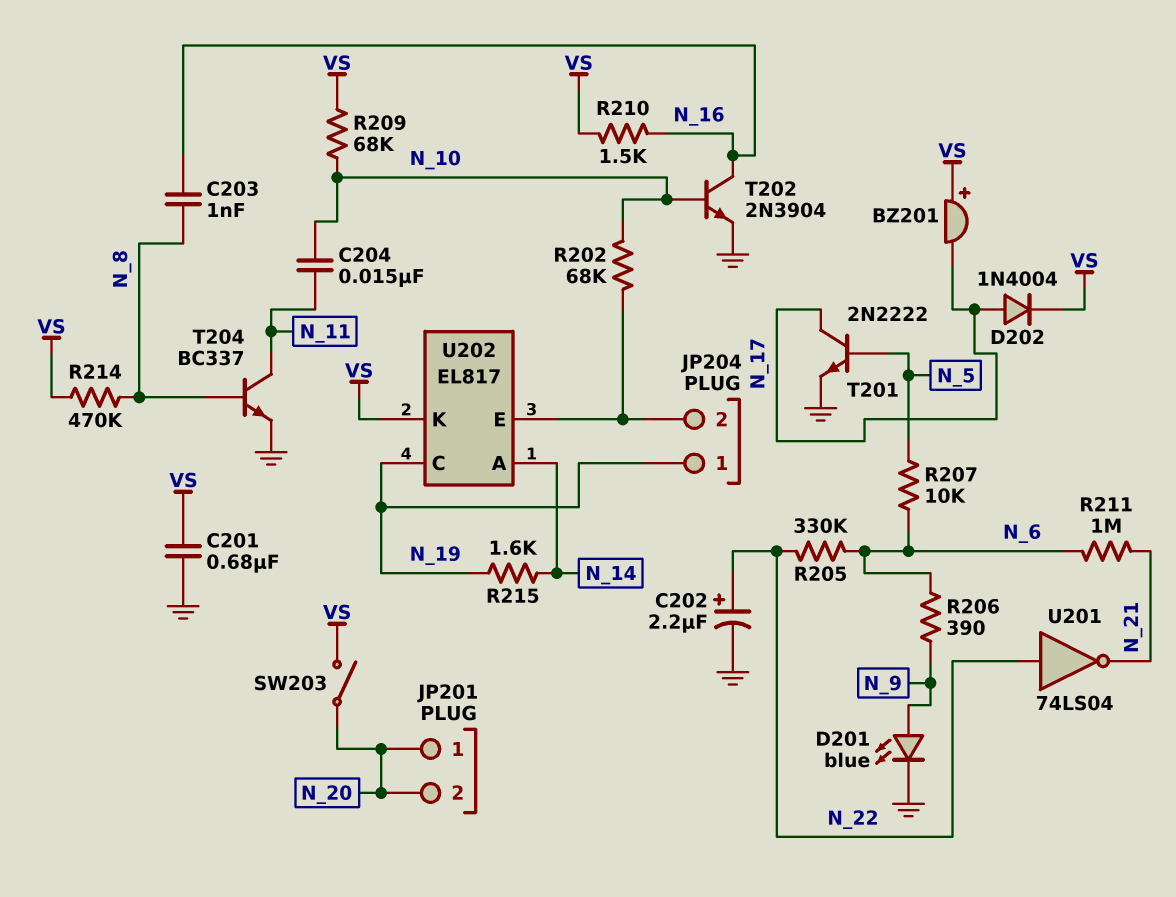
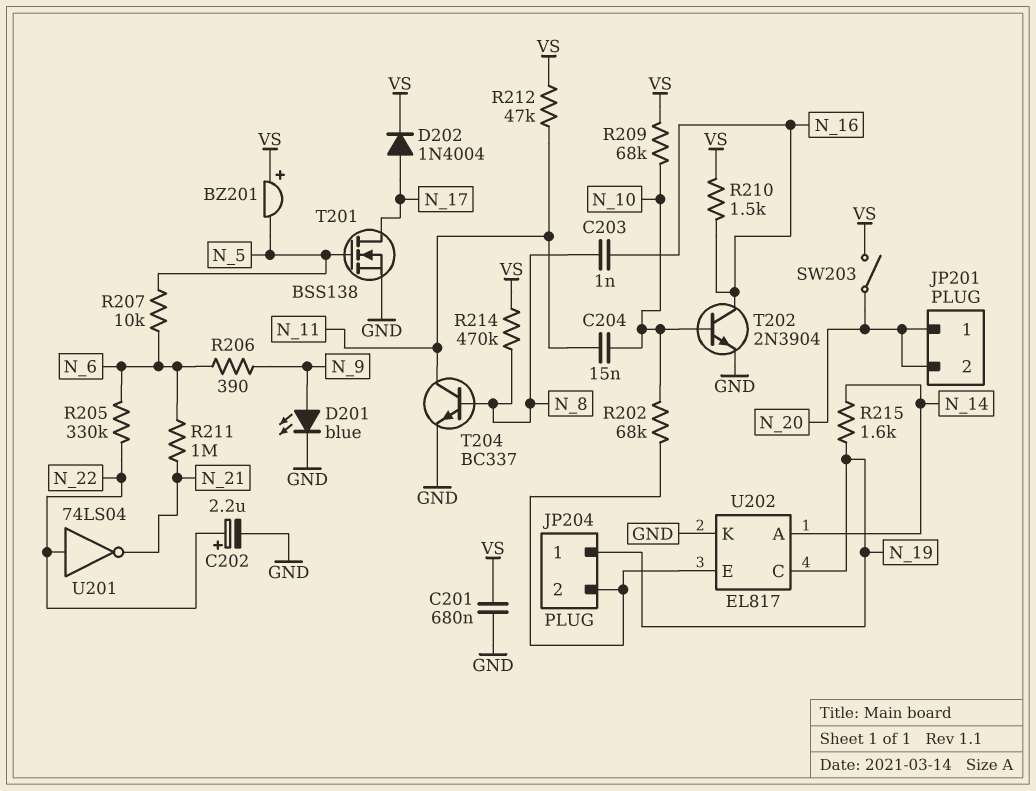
BZ201: buzzer (plus VS, minus N_17) -> buzzer (plus VS, minus N_5)
R212: none -> 47k (N_11, VS)
T201: NPN 2N2222 (B N_5, C N_17, E GND) -> NMOS BSS138 (G N_5, D N_17, S GND)
U202 pin K: VS -> GND

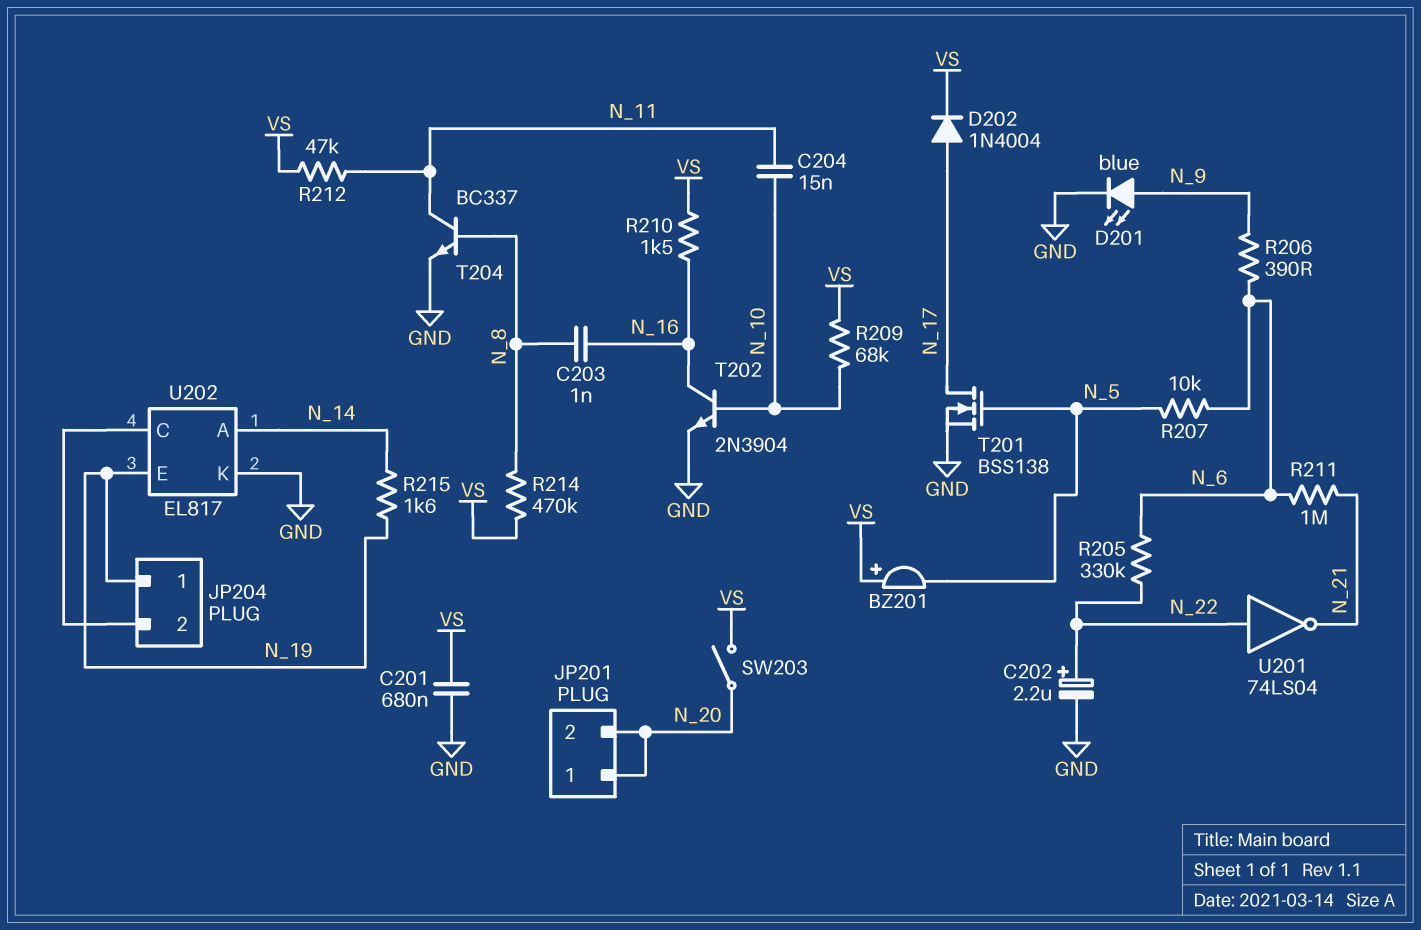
R202: 68k (JP204/2, N_10) -> none
U202 pin C: N_19 -> JP204/2
U202 pin E: JP204/2 -> N_19

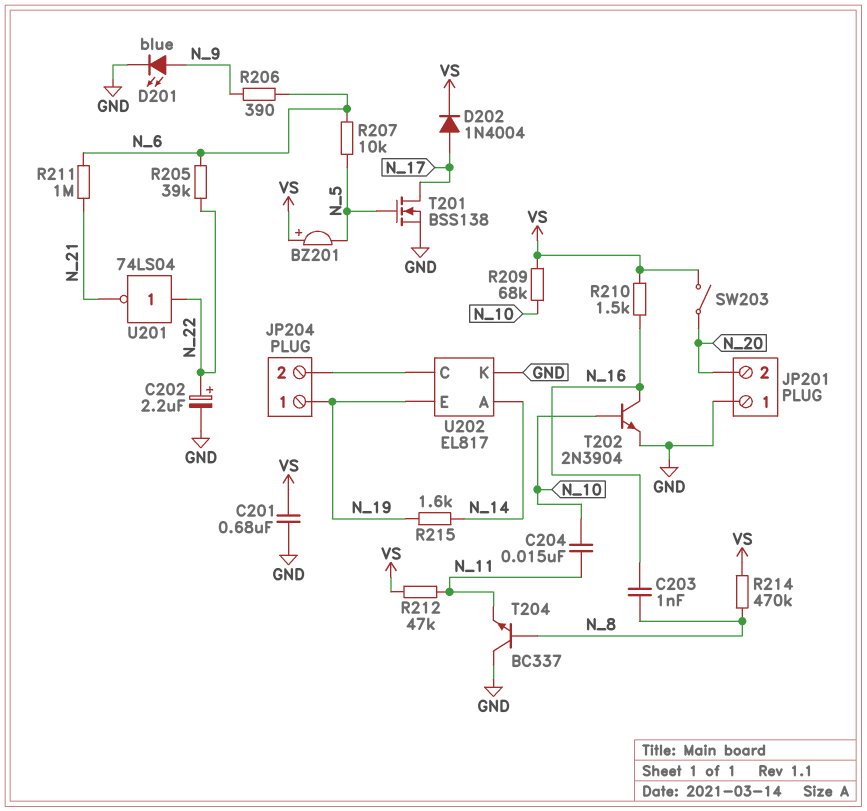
JP201 pin 1: N_20 -> GND
R205: 330k (N_6, N_22) -> 39k (N_6, N_22)
T204: NPN BC337 (B N_8, C N_11, E GND) -> NPN BC337 (B N_8, C GND, E N_11)

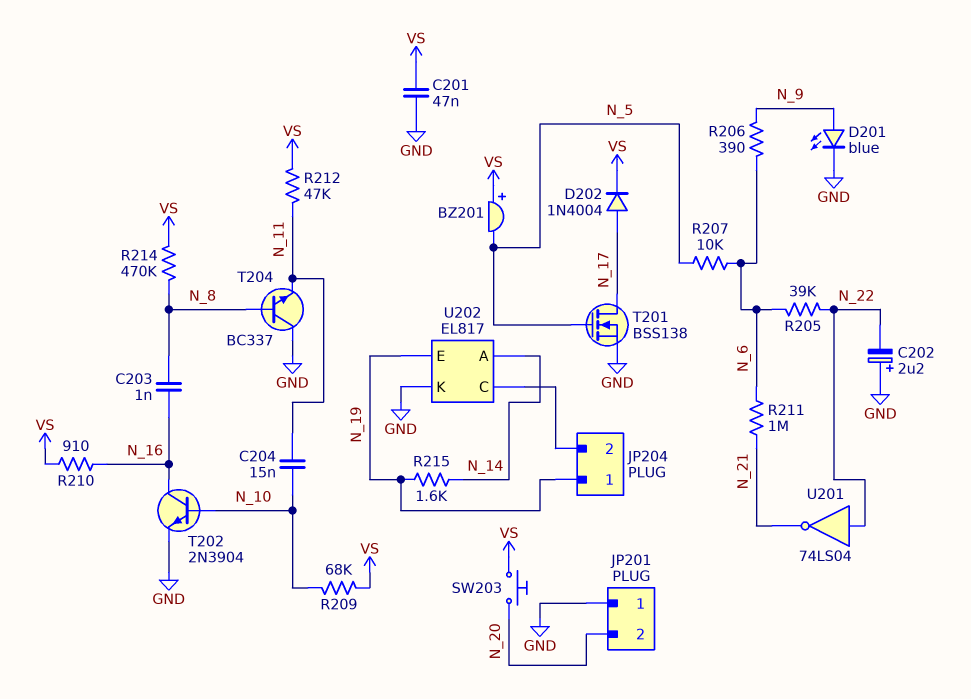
C201: 680nF (GND, VS) -> 47nF (GND, VS)
C202: 2.2uF (plus N_22, minus GND) -> 2.2uF (plus GND, minus N_22)
R210: 1.5k (N_16, VS) -> 910 (N_16, VS)
SW203: switch (N_20, VS) -> button (N_20, VS)

